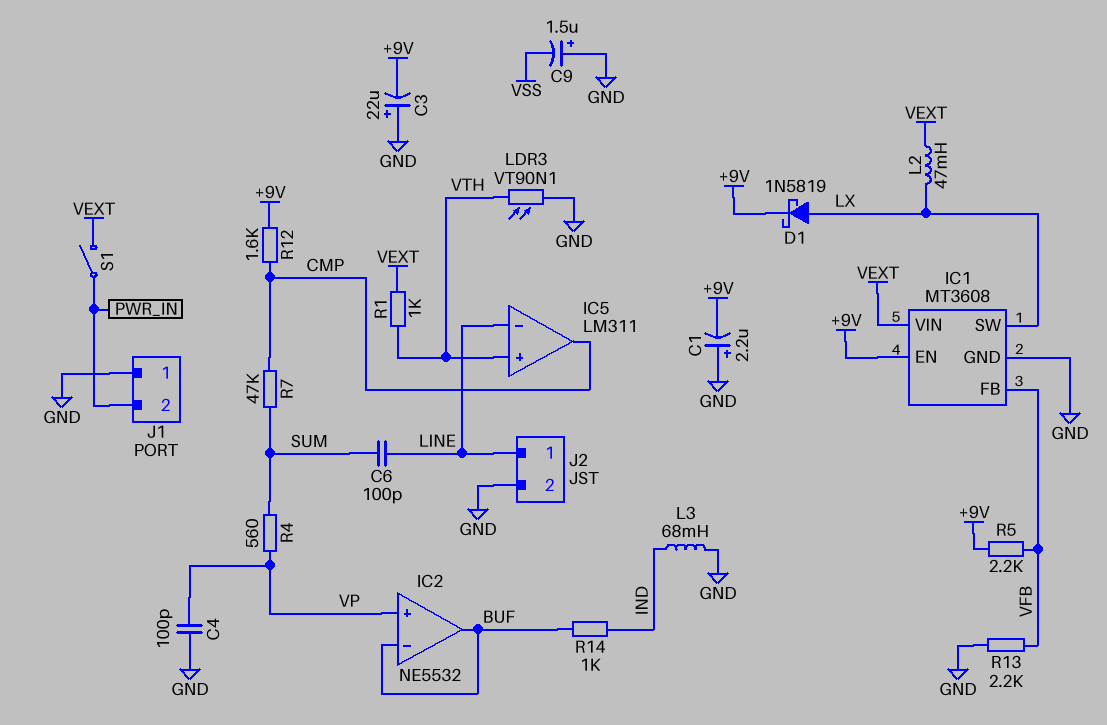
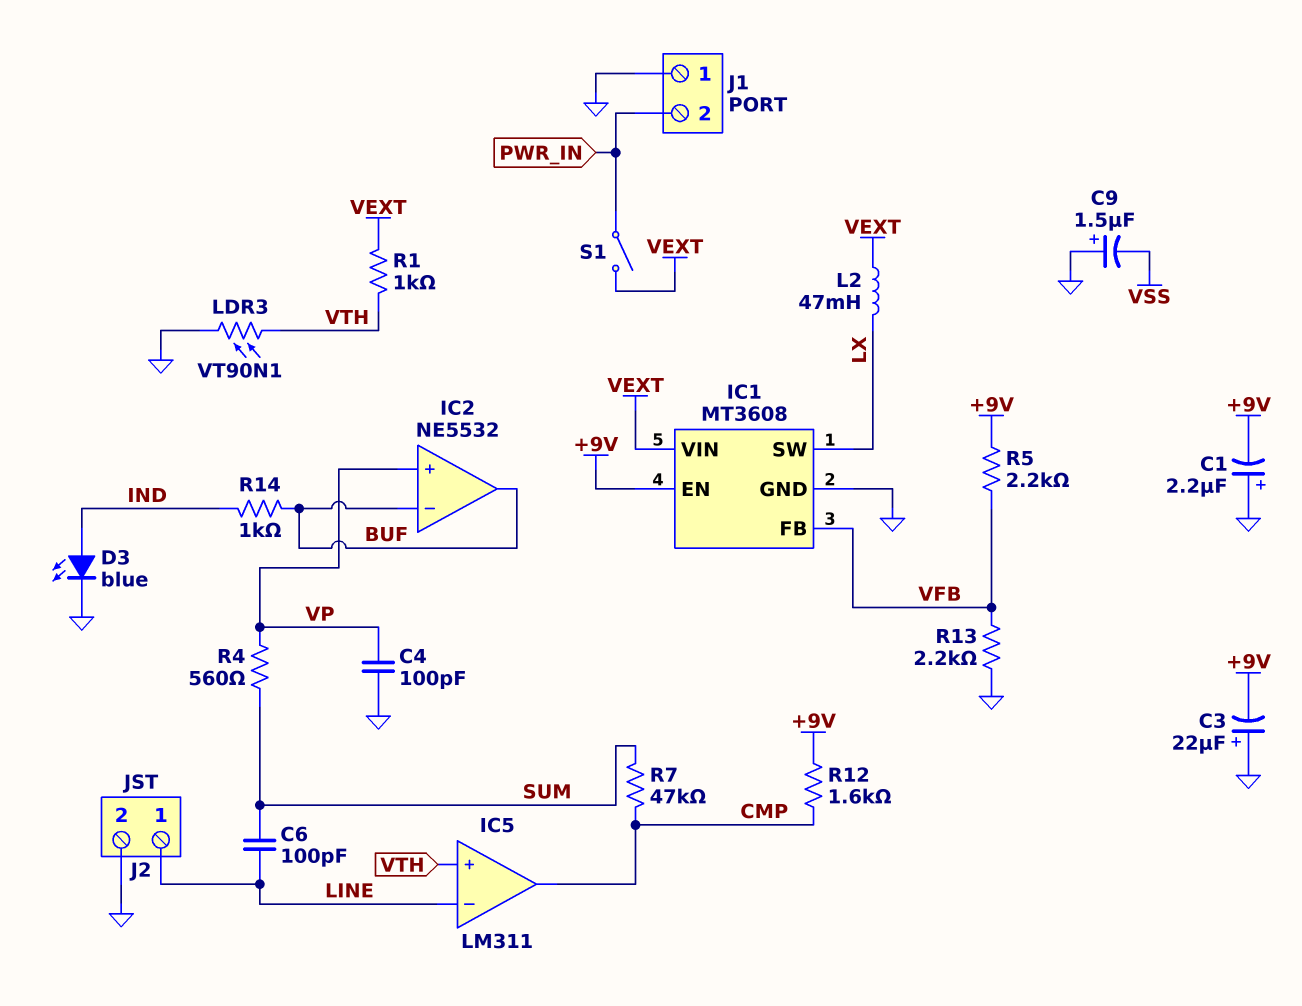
D1: schottky 1N5819 (A LX, K +9V) -> none
D3: none -> LED blue (A IND, K GND)
L3: 68mH (GND, IND) -> none

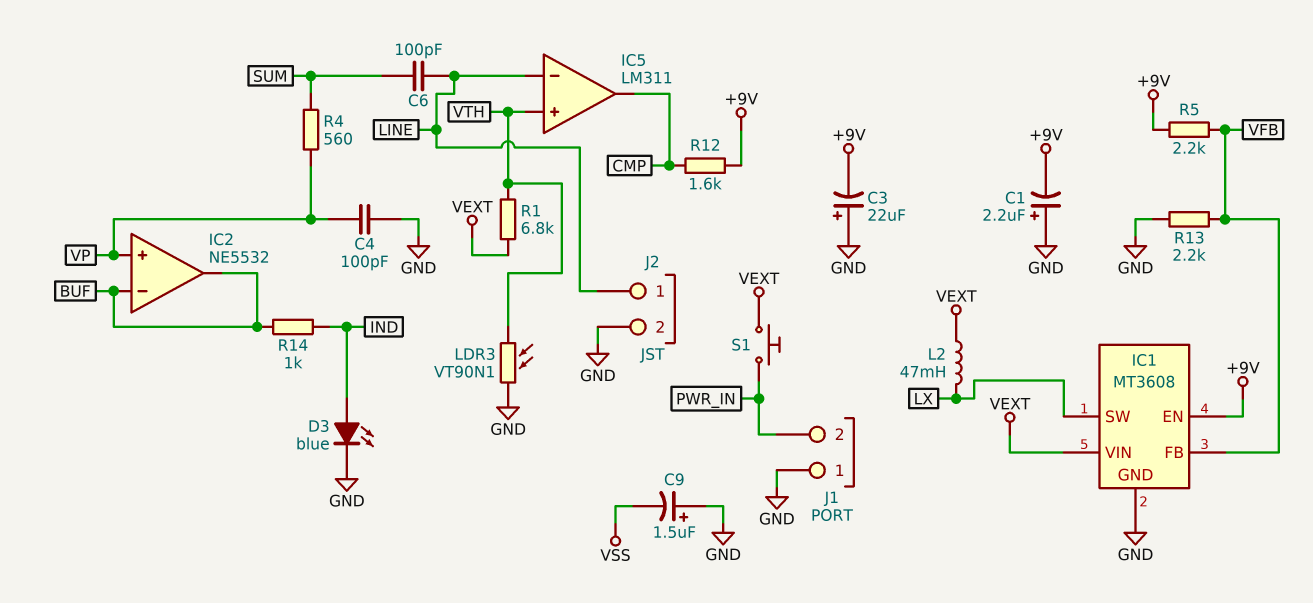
R1: 1k (VEXT, VTH) -> 6.8k (VEXT, VTH)
R7: 47k (CMP, SUM) -> none
S1: switch (PWR_IN, VEXT) -> button (PWR_IN, VEXT)

